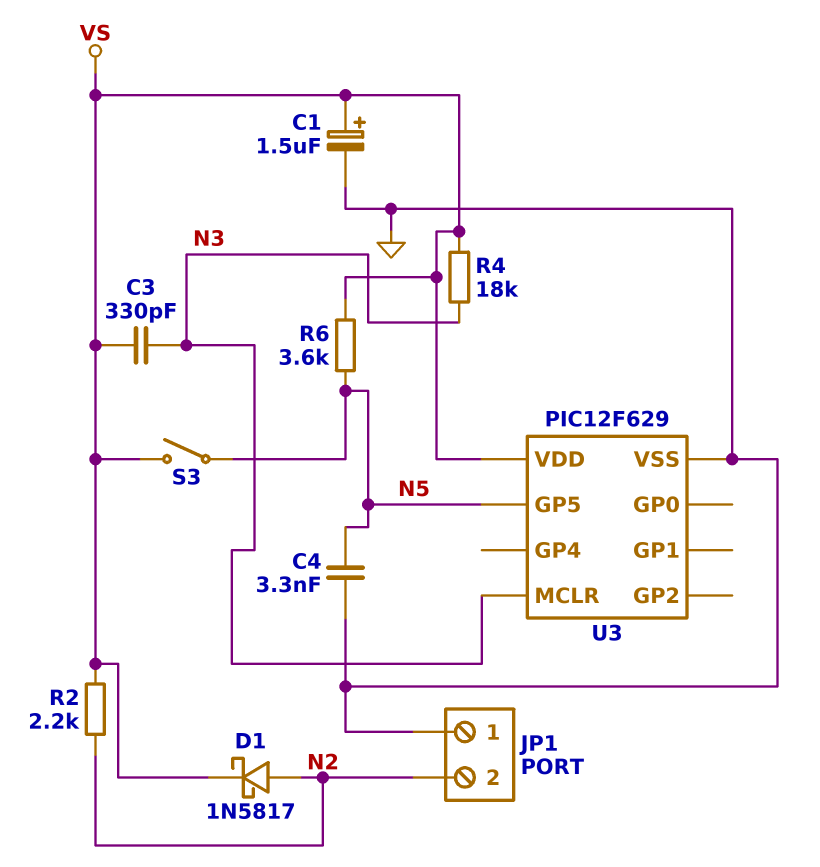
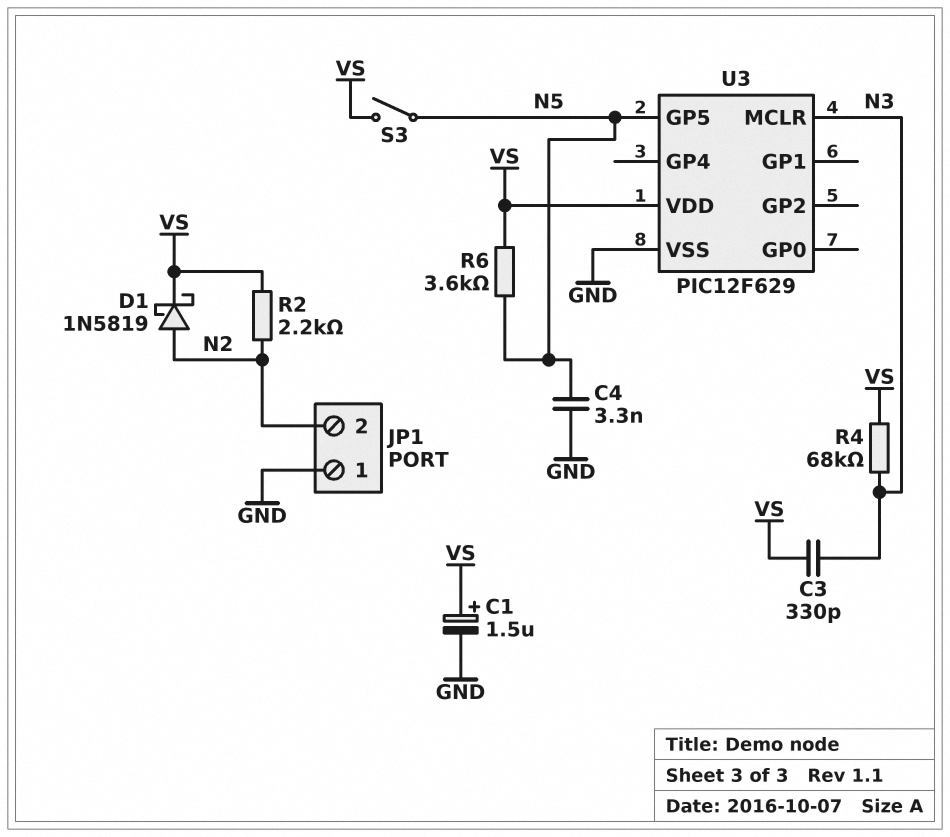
D1: schottky 1N5817 (A N2, K VS) -> schottky 1N5819 (A N2, K VS)
R4: 18k (N3, VS) -> 68k (N3, VS)

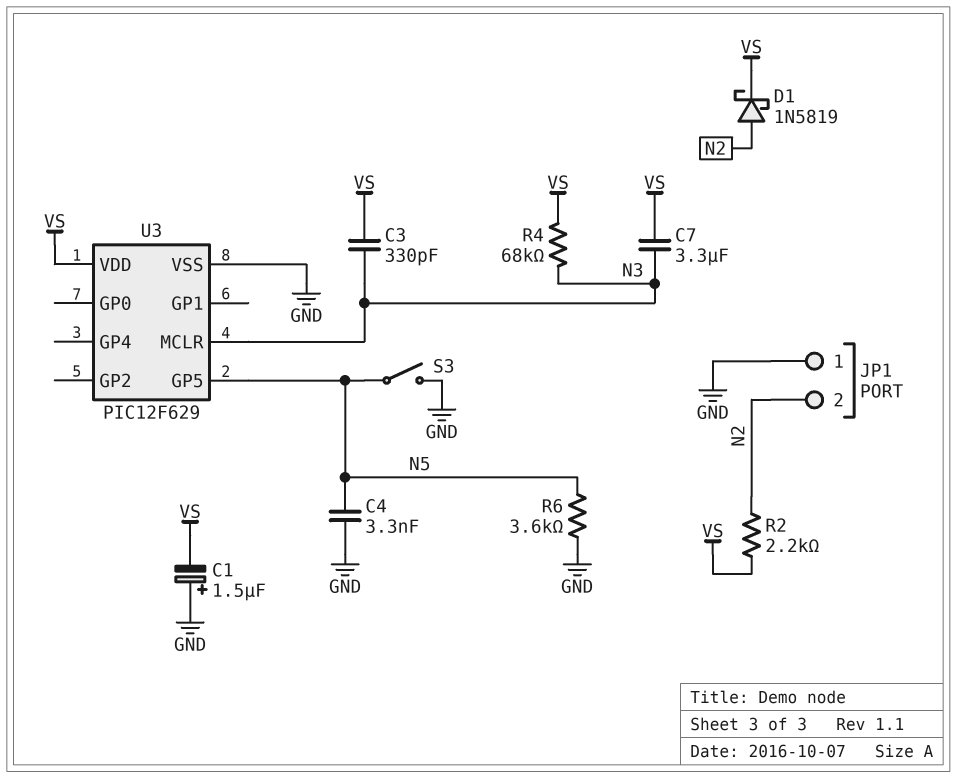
C1: 1.5uF (plus VS, minus GND) -> 1.5uF (plus GND, minus VS)
C7: none -> 3.3uF (N3, VS)
R6: 3.6k (N5, VS) -> 3.6k (GND, N5)
S3: switch (N5, VS) -> switch (GND, N5)

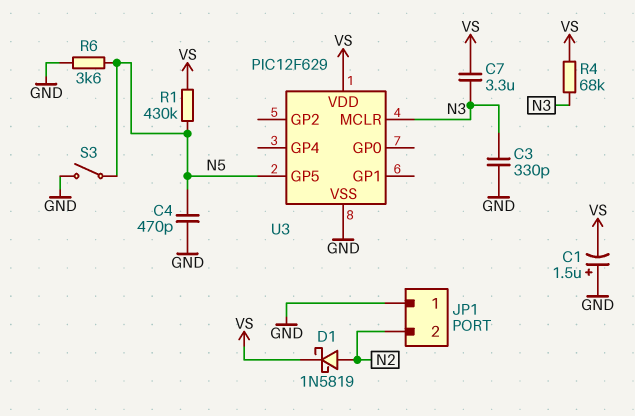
C3: 330pF (N3, VS) -> 330pF (GND, N3)
C4: 3.3nF (GND, N5) -> 470pF (GND, N5)
R1: none -> 430k (N5, VS)
R2: 2.2k (N2, VS) -> none

